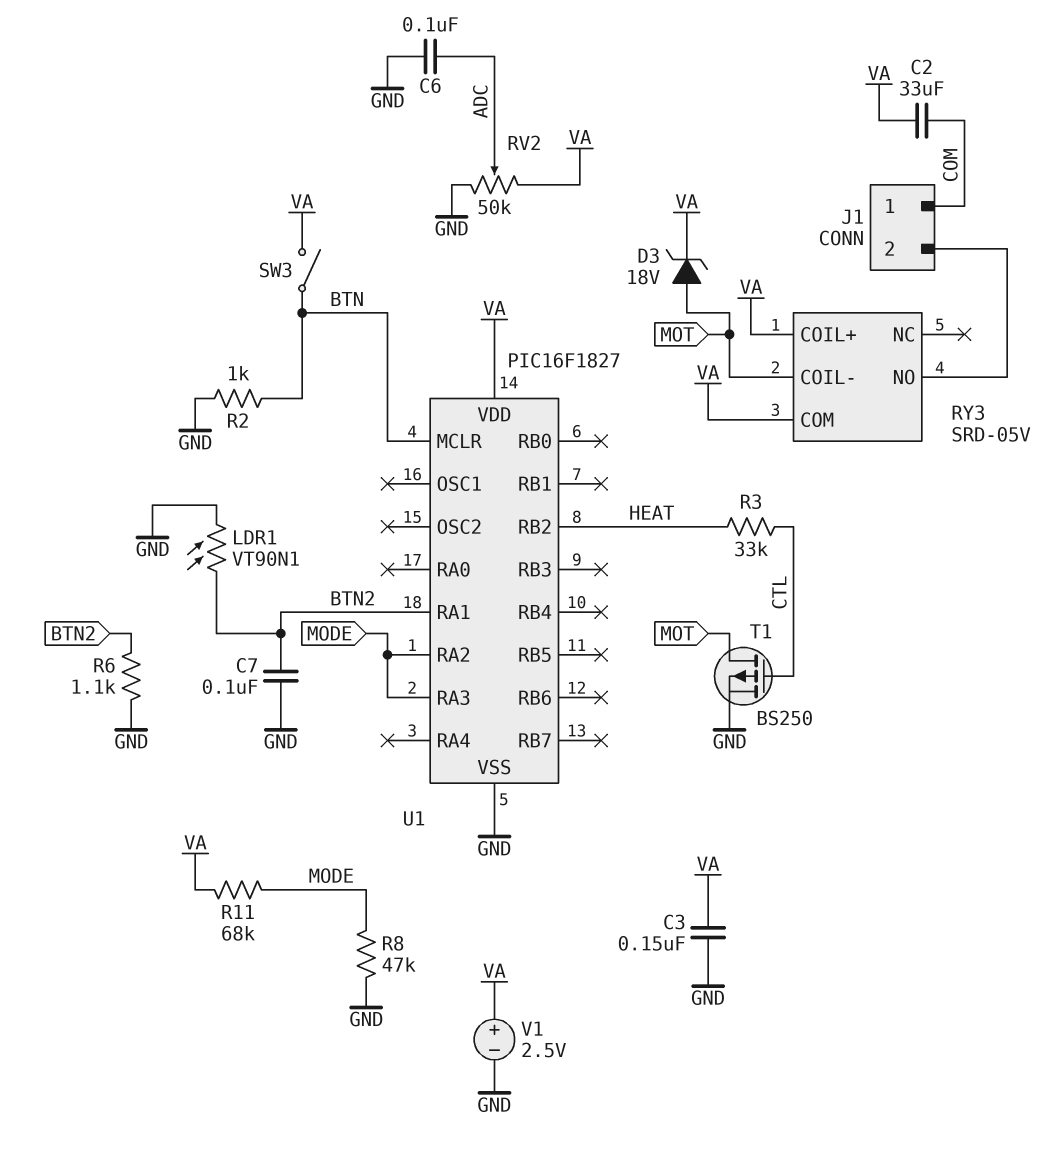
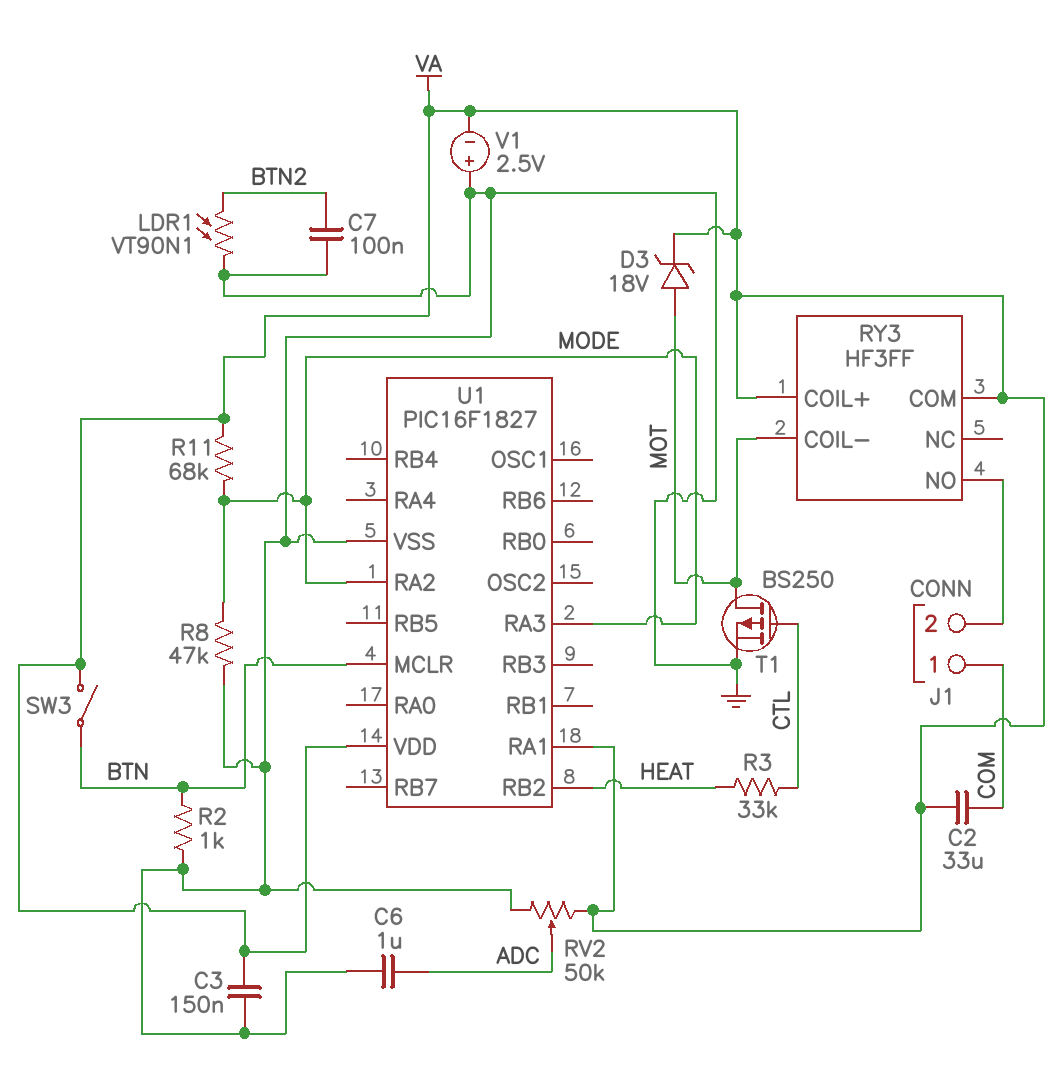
C6: 100nF (ADC, GND) -> 1uF (ADC, GND)
R6: 1.1k (BTN2, GND) -> none
RY3: SRD-05V -> HF3FF
U1 pin RA1: BTN2 -> VA
V1: 2.5V (plus VA, minus GND) -> 2.5V (plus GND, minus VA)

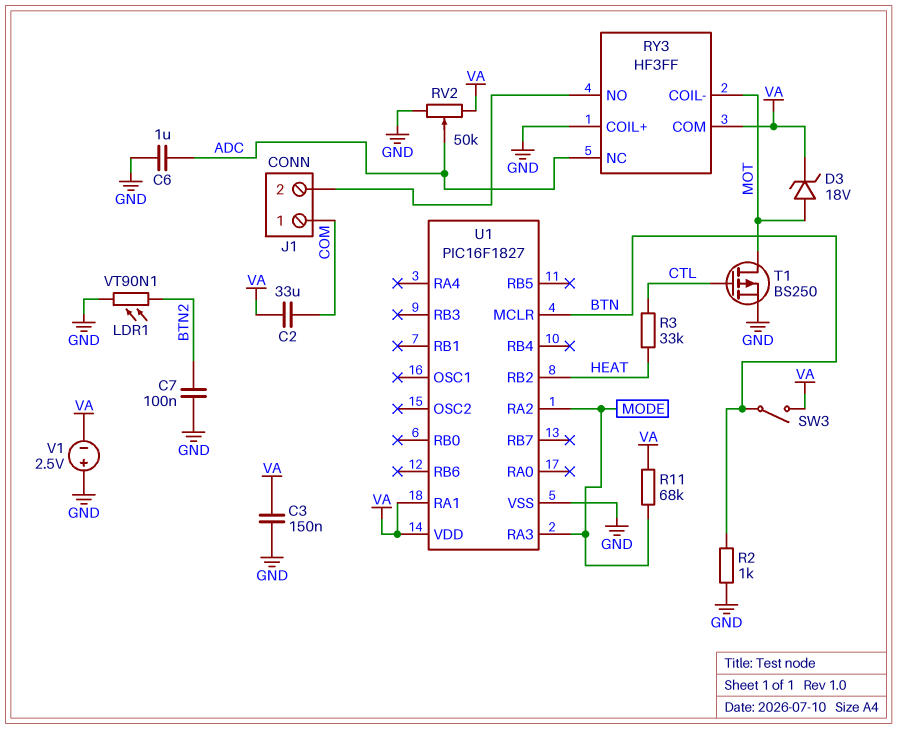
R8: 47k (GND, MODE) -> none
RY3 pin COIL+: VA -> GND
RY3 pin NC: none -> ADC

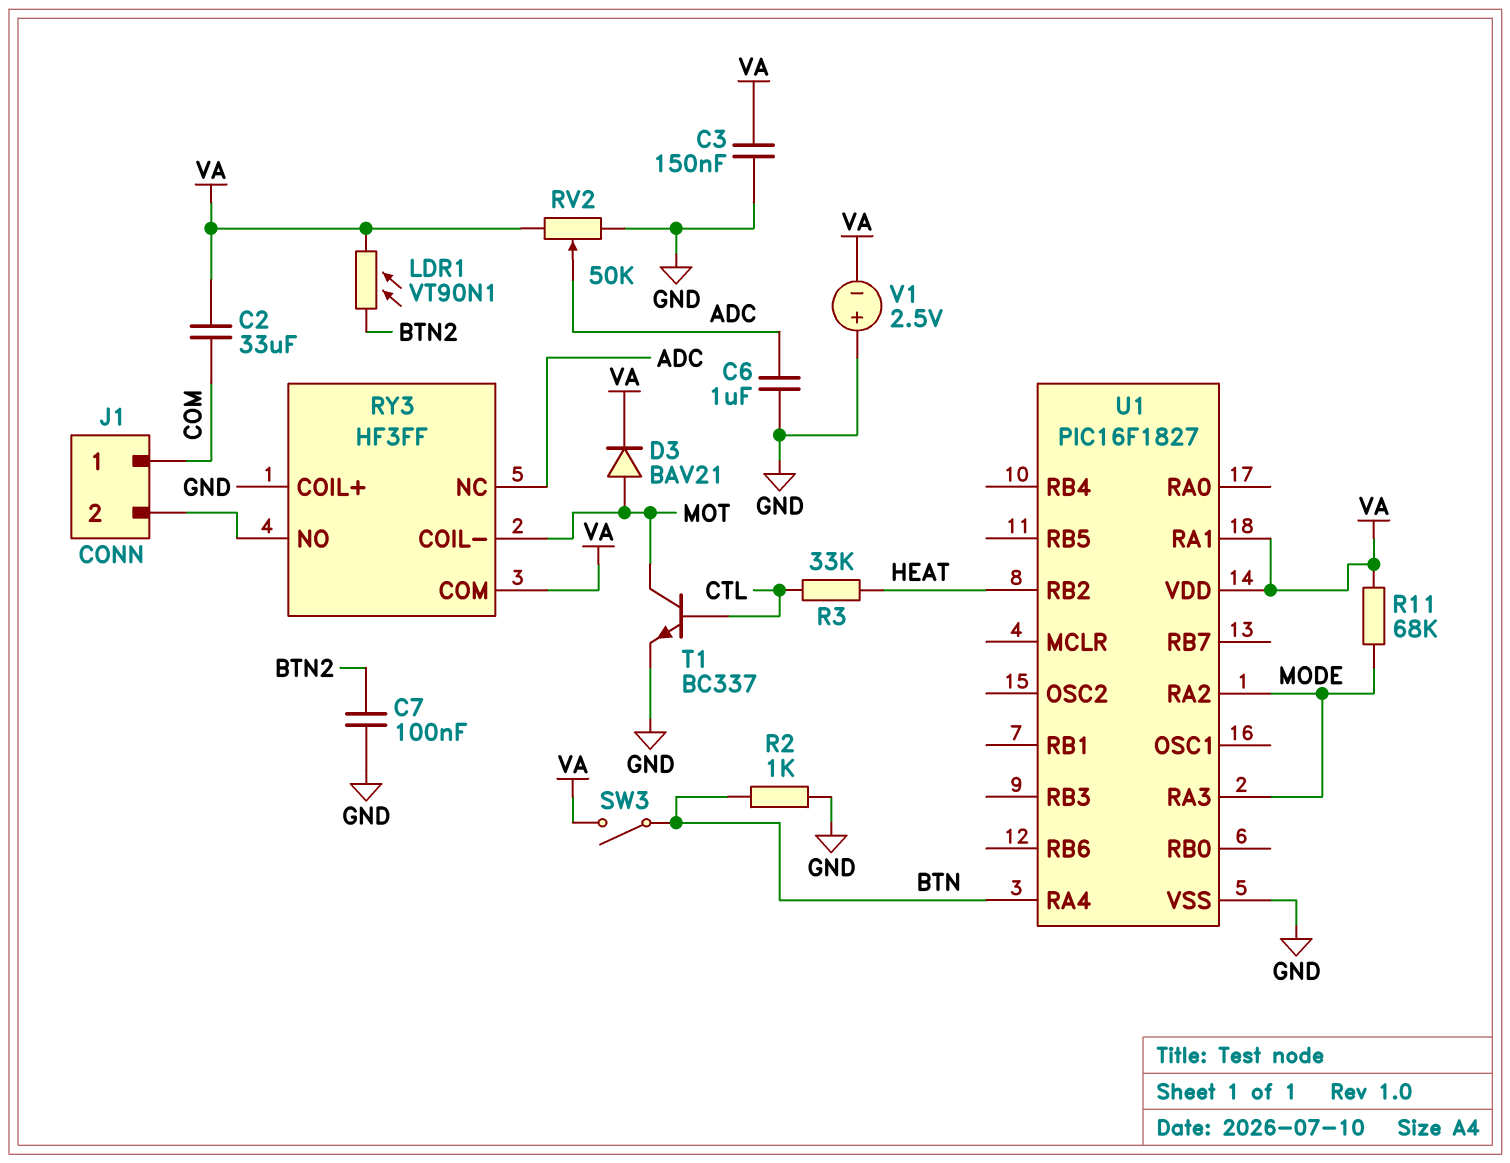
D3: zener 18V (A MOT, K VA) -> diode BAV21 (A MOT, K VA)
LDR1: VT90N1 (BTN2, GND) -> VT90N1 (BTN2, VA)
T1: PMOS BS250 (G CTL, D MOT, S GND) -> NPN BC337 (B CTL, C MOT, E GND)
U1 pin MCLR: BTN -> none
U1 pin RA4: none -> BTN

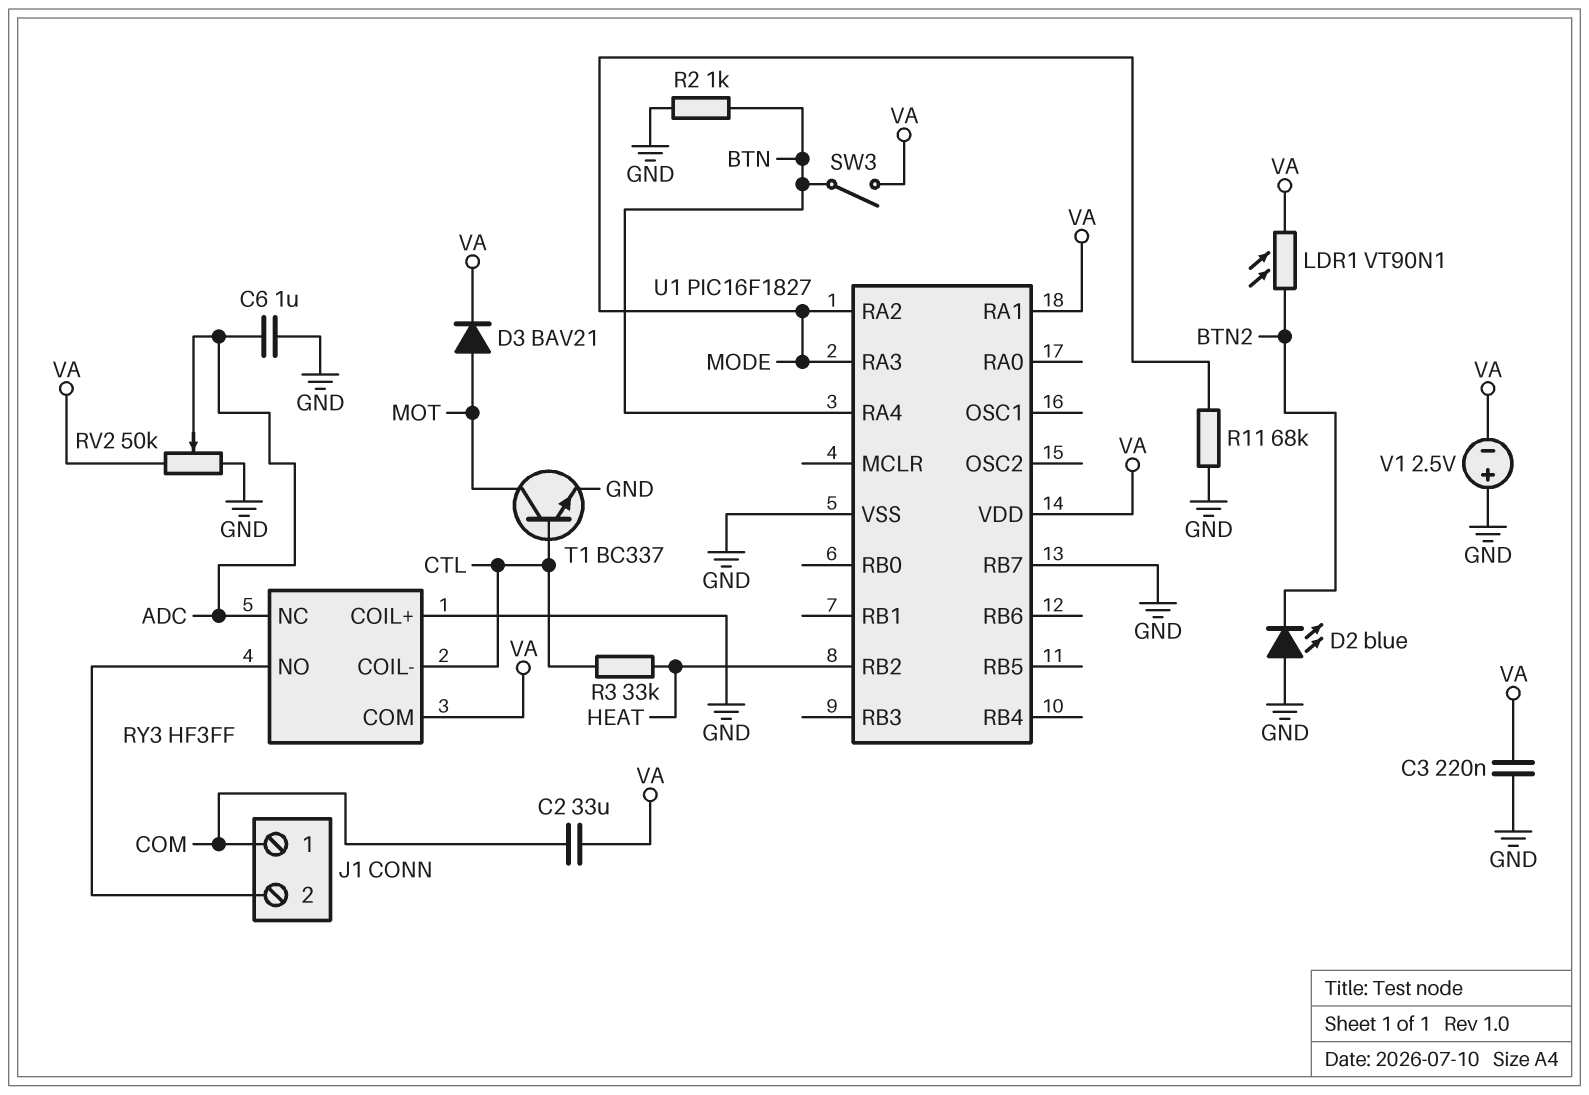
C3: 150nF (GND, VA) -> 220nF (GND, VA)
C7: 100nF (BTN2, GND) -> none
D2: none -> LED blue (A GND, K BTN2)
R11: 68k (MODE, VA) -> 68k (GND, MODE)
RY3 pin COIL-: MOT -> CTL
U1 pin RB7: none -> GND

